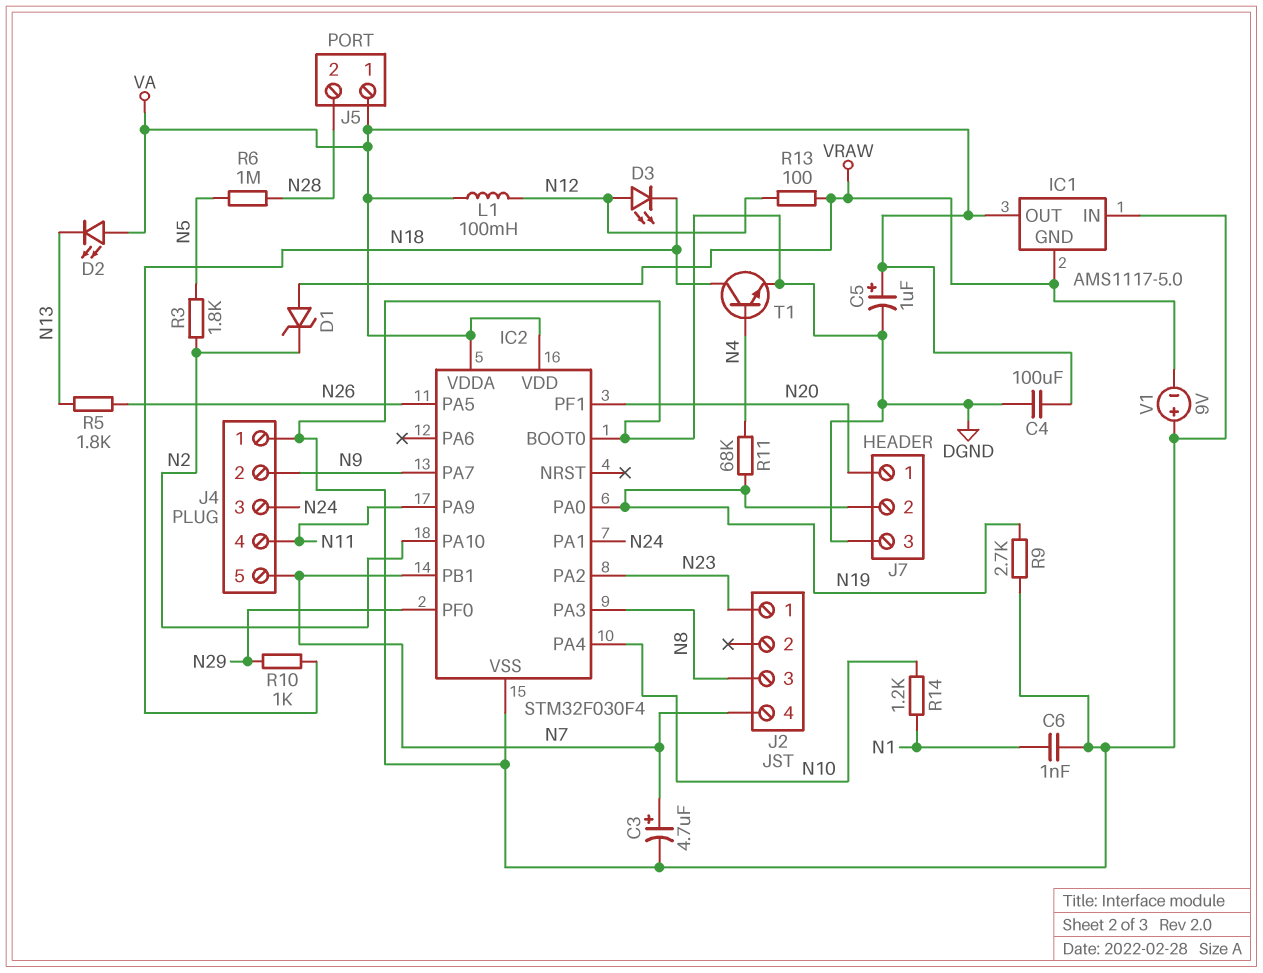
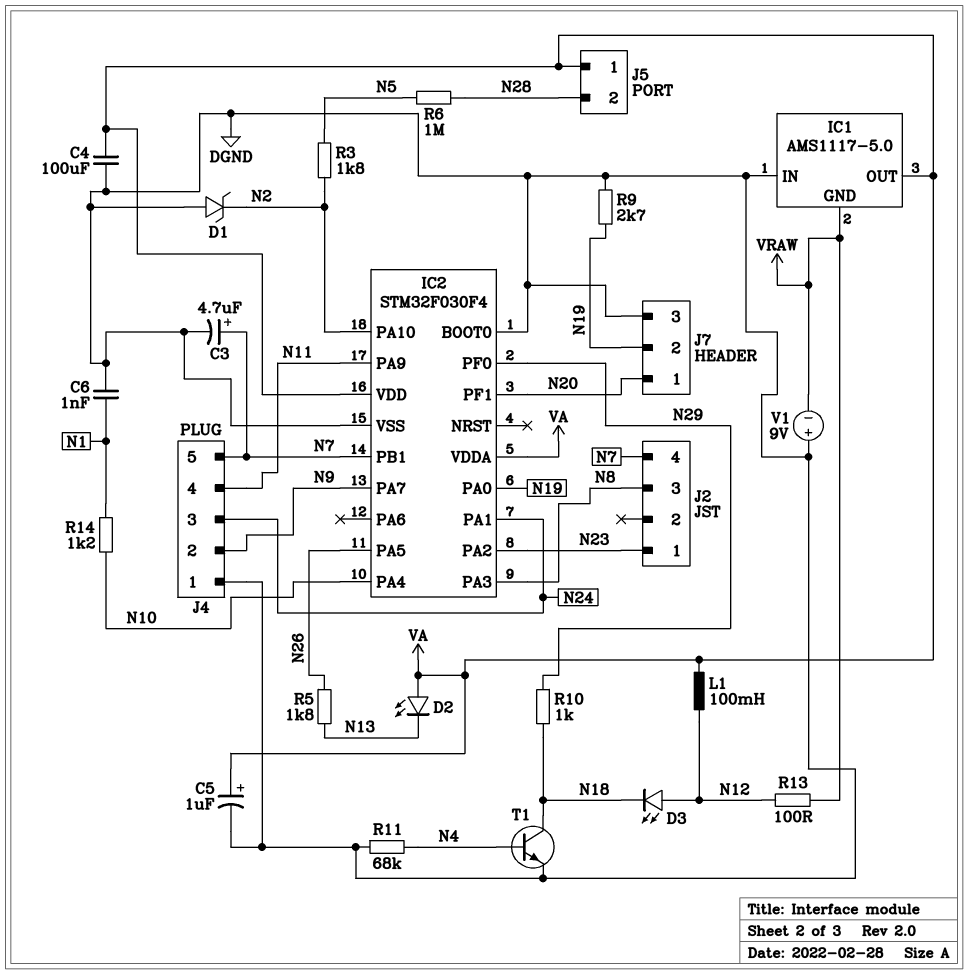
D1: zener (A VRAW, K N2) -> zener (A DGND, K N2)
R11: 68k (N4, N19) -> 68k (DGND, N4)

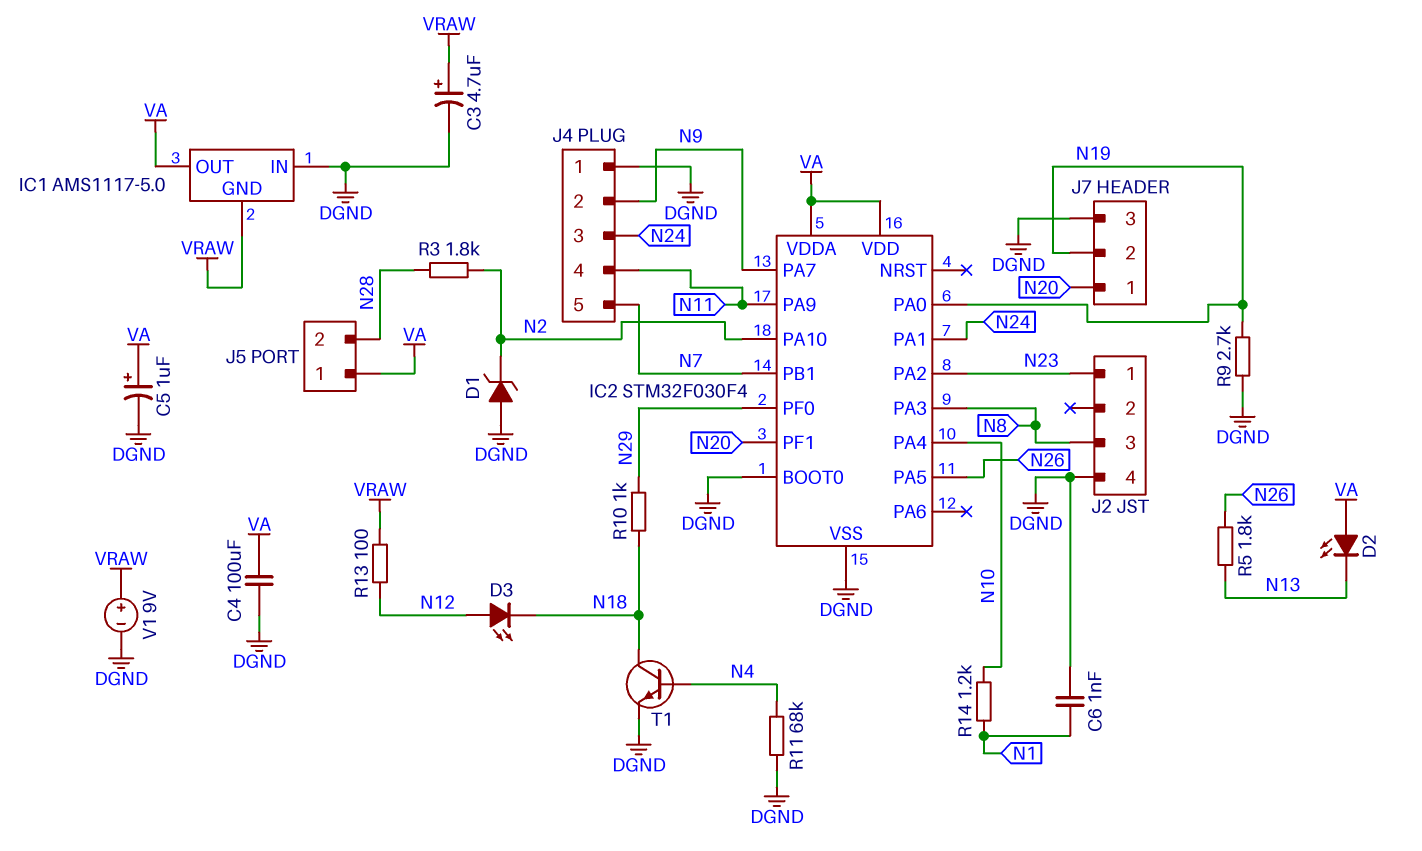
C3: 4.7uF (plus N7, minus DGND) -> 4.7uF (plus VRAW, minus DGND)
J2 pin 4: N7 -> DGND
L1: 100mH (N12, VA) -> none
R3: 1.8k (N2, N5) -> 1.8k (N2, N28)
R6: 1M (N5, N28) -> none
V1: 9V (plus DGND, minus VRAW) -> 9V (plus VRAW, minus DGND)

